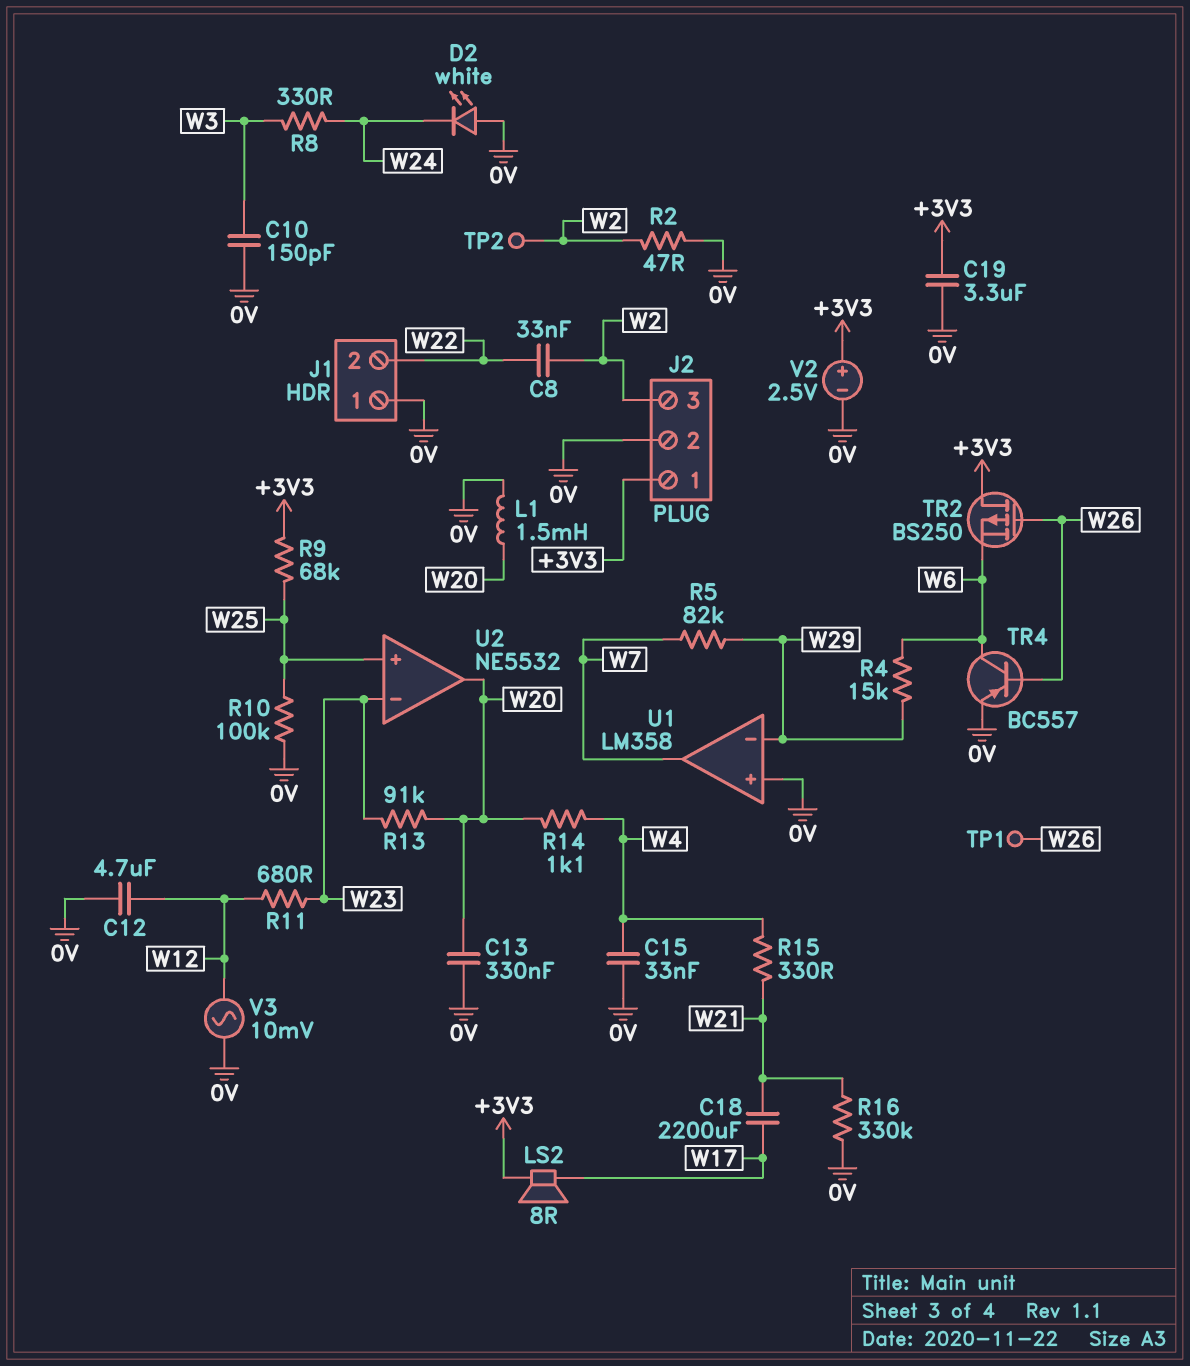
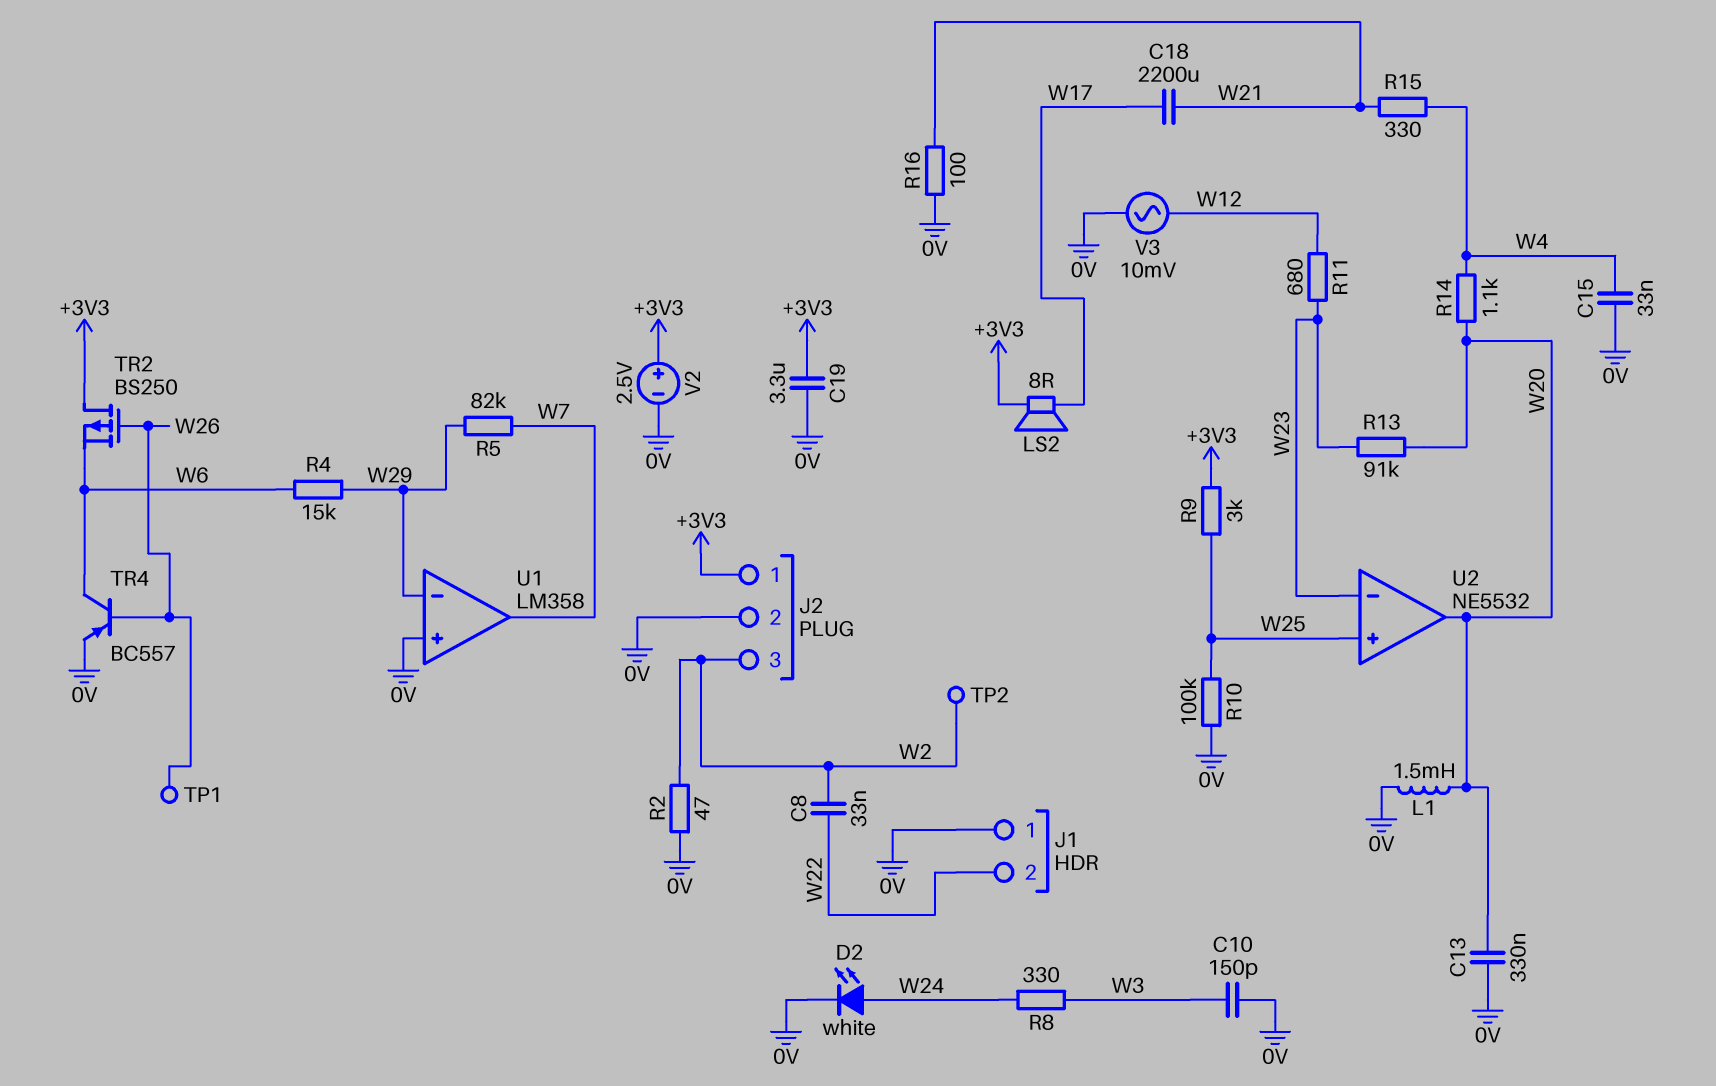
C12: 4.7uF (0V, W12) -> none
D2: LED white (A 0V, K W24) -> LED white (A W24, K 0V)
R9: 68k (+3V3, W25) -> 3k (+3V3, W25)
R16: 330k (0V, W21) -> 100 (0V, W21)

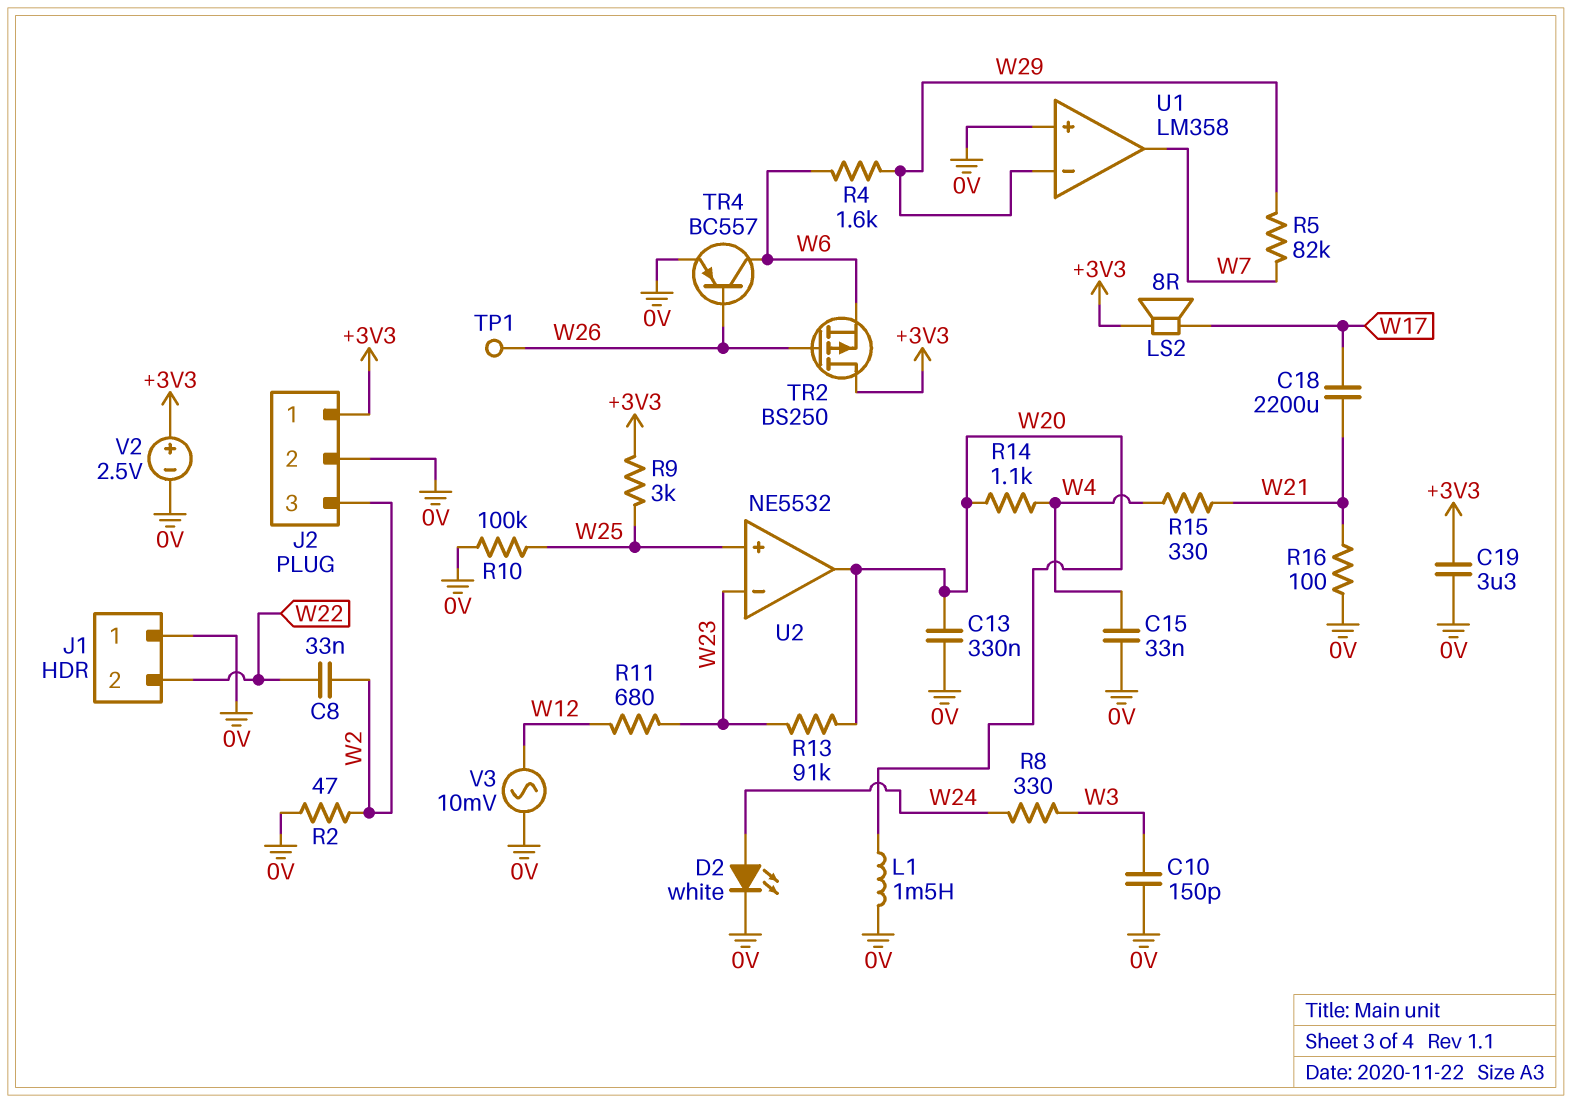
R4: 15k (W6, W29) -> 1.6k (W6, W29)
TP2: test point (W2) -> none

